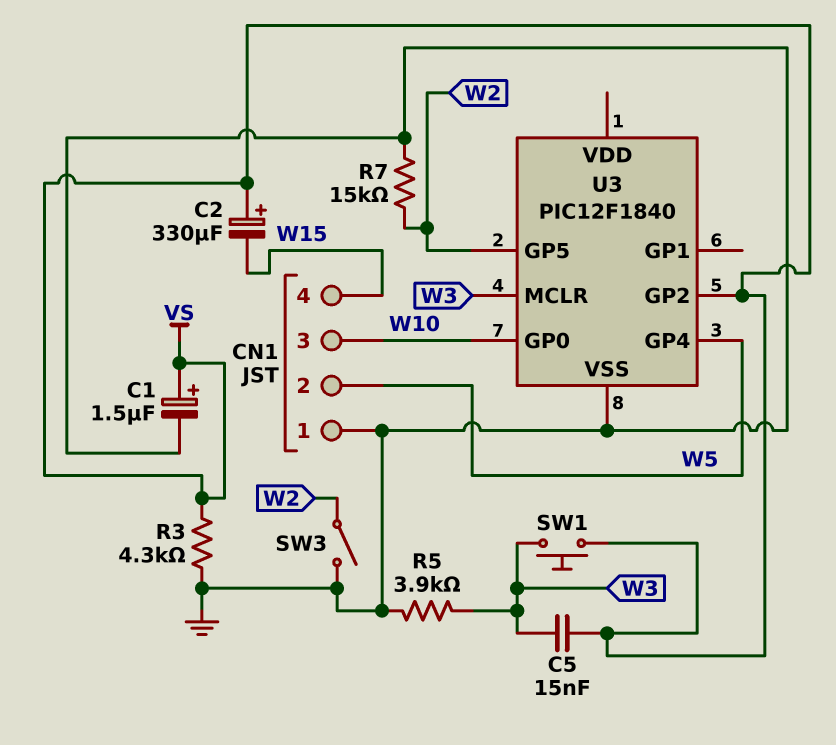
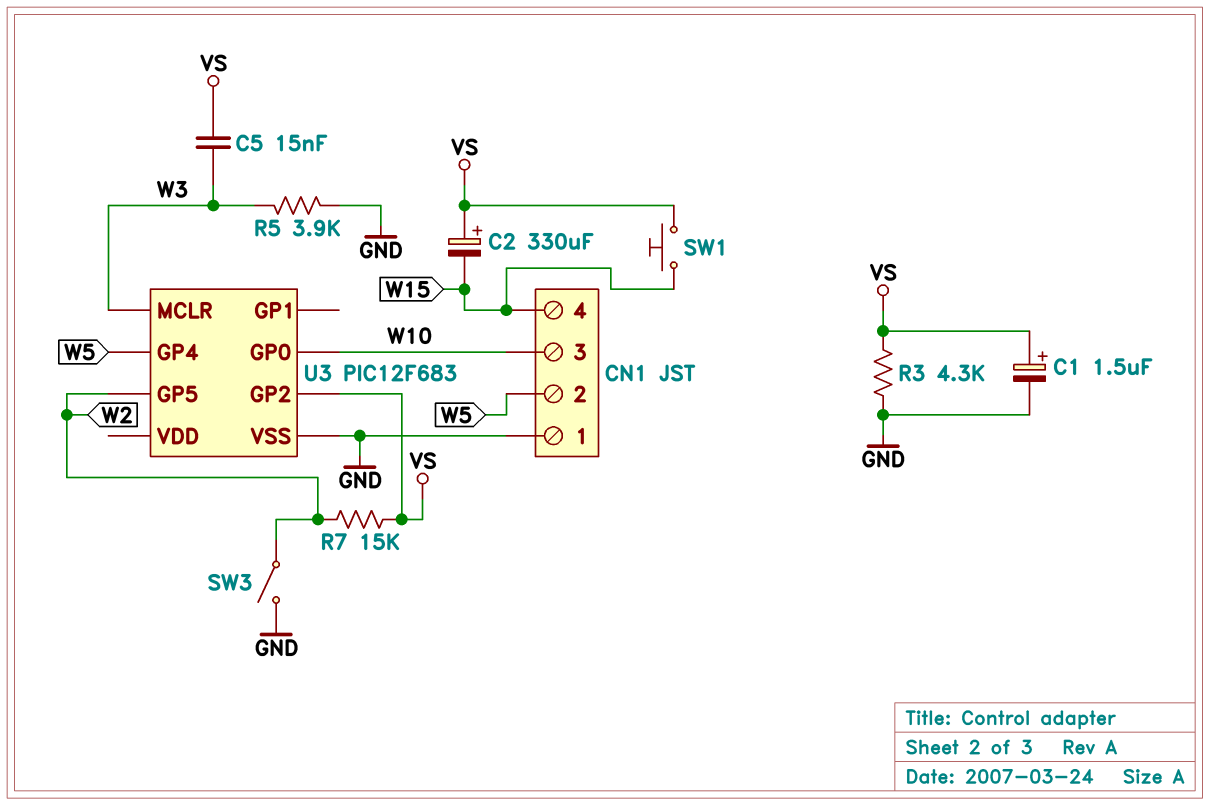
R7: 15k (GND, W2) -> 15k (VS, W2)
SW1: button (VS, W3) -> button (VS, W15)
U3: PIC12F1840 -> PIC12F683

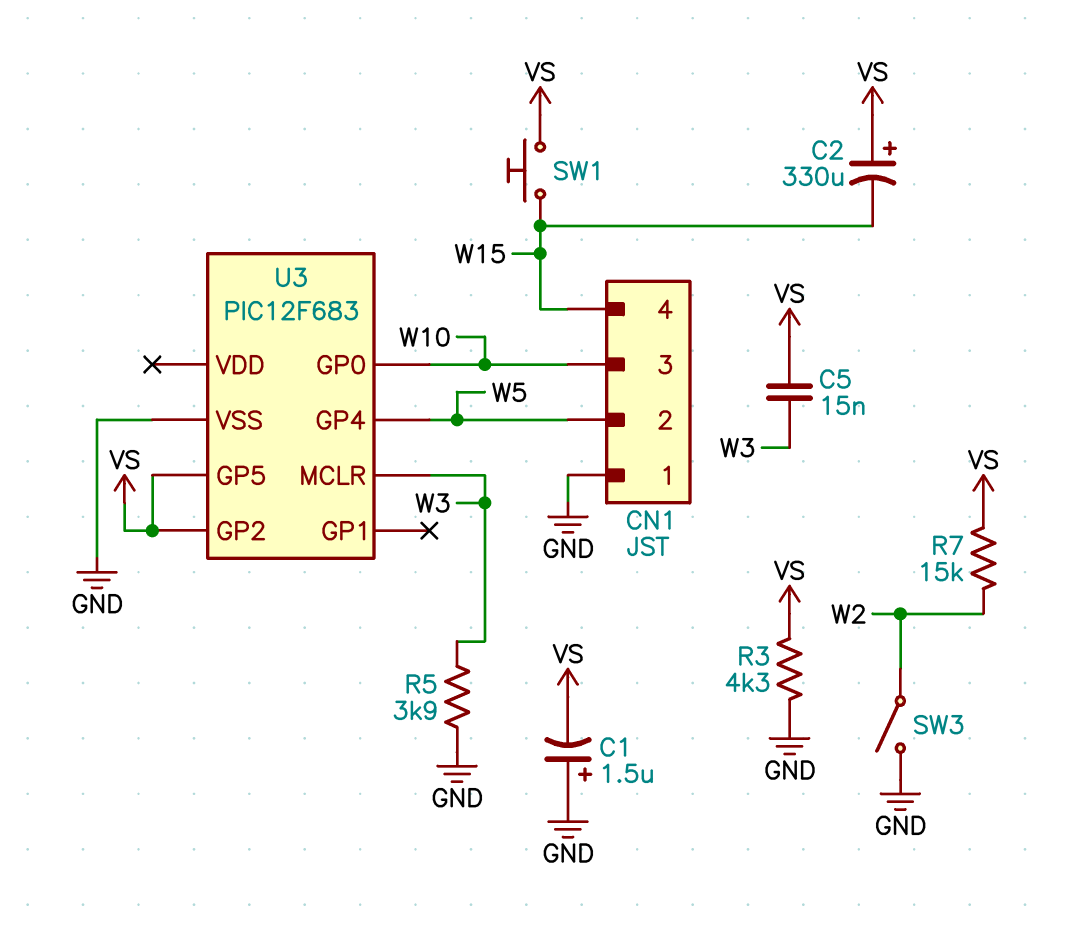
C1: 1.5uF (plus VS, minus GND) -> 1.5uF (plus GND, minus VS)
U3 pin GP5: W2 -> VS

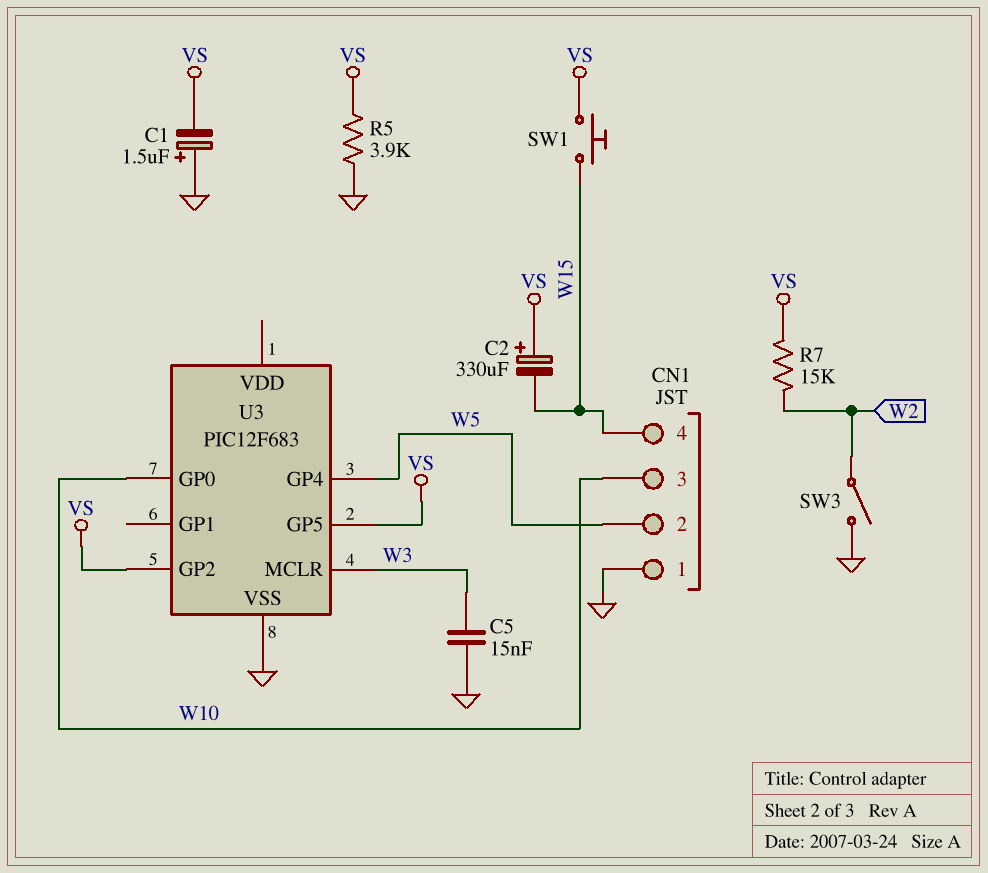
C5: 15nF (VS, W3) -> 15nF (GND, W3)
R3: 4.3k (GND, VS) -> none
R5: 3.9k (GND, W3) -> 3.9k (GND, VS)

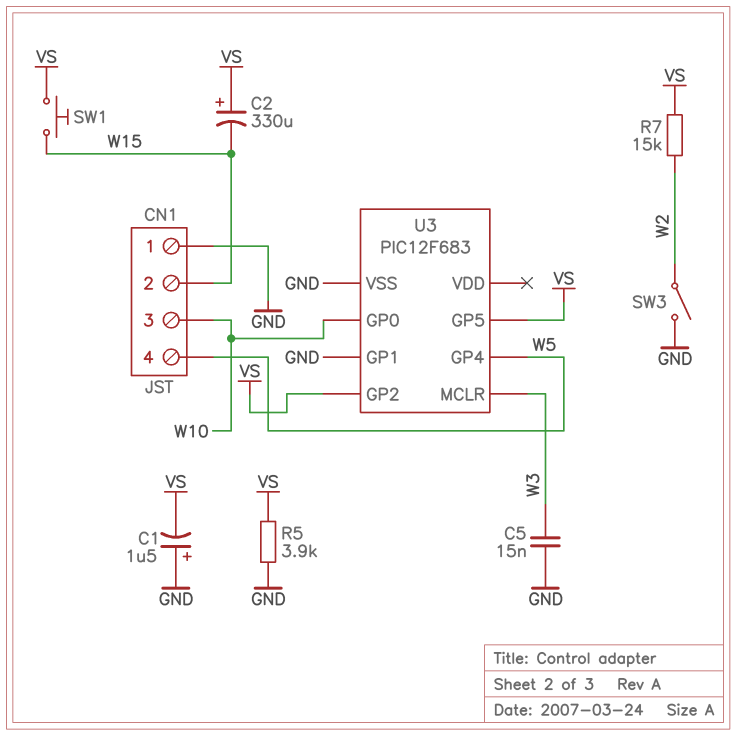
CN1 pin 2: W5 -> W15
CN1 pin 4: W15 -> W5
U3 pin GP1: none -> GND

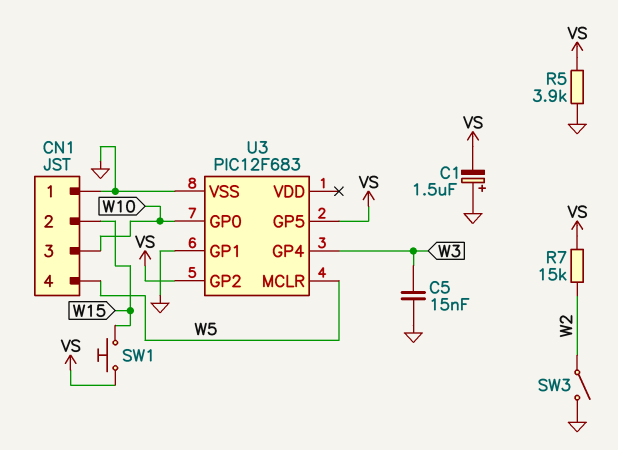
C2: 330uF (plus VS, minus W15) -> none
U3 pin GP4: W5 -> W3
U3 pin MCLR: W3 -> W5

